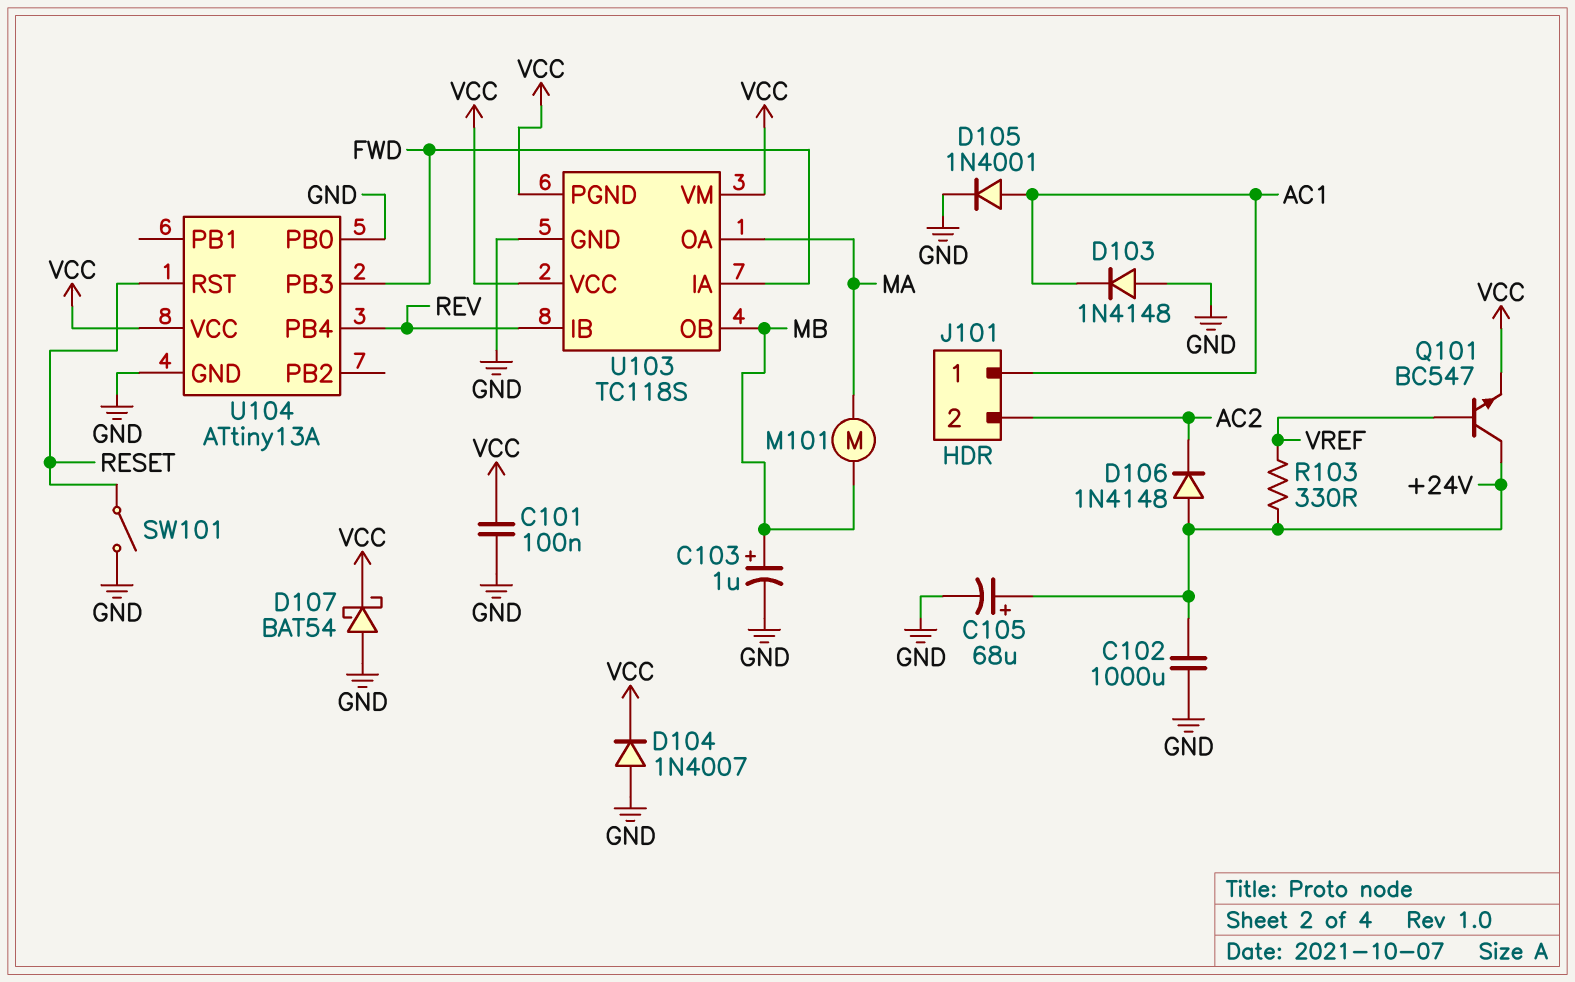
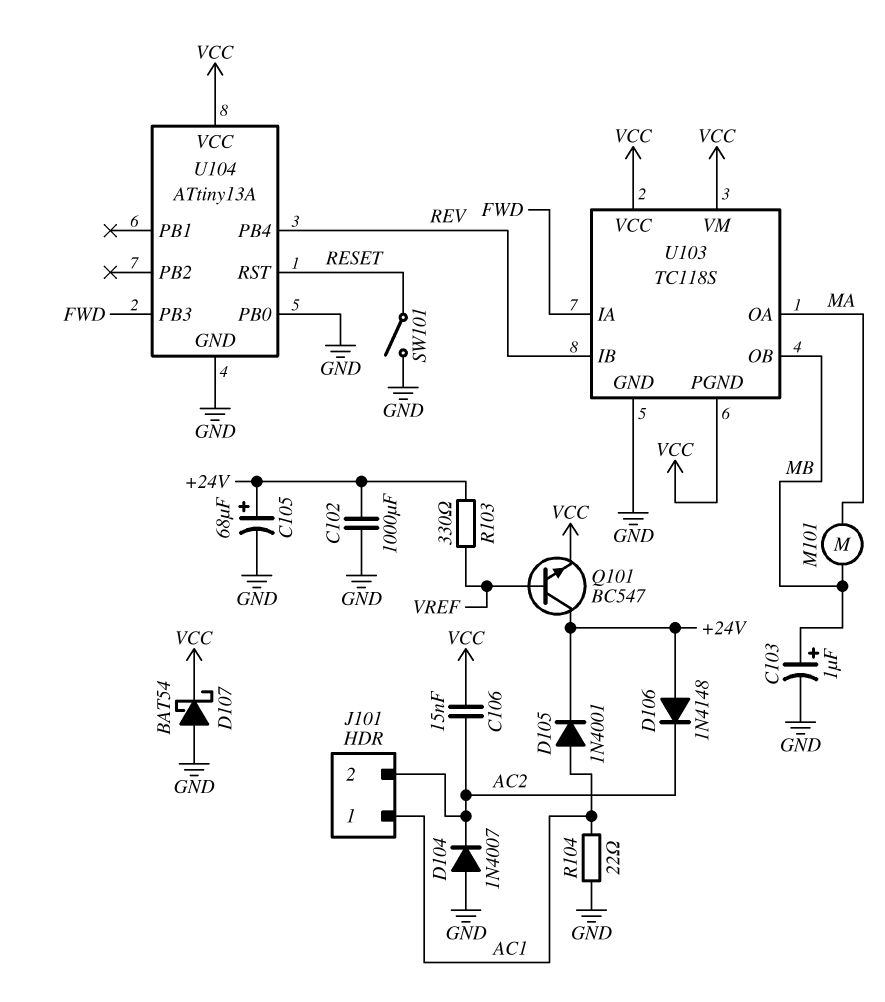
C101: 100nF (GND, VCC) -> none
C106: none -> 15nF (AC2, VCC)
D103: diode 1N4148 (A GND, K AC1) -> none
D104: diode 1N4007 (A GND, K VCC) -> diode 1N4007 (A GND, K AC2)
D105: diode 1N4001 (A AC1, K GND) -> diode 1N4001 (A AC1, K +24V)
R104: none -> 22 (AC1, GND)

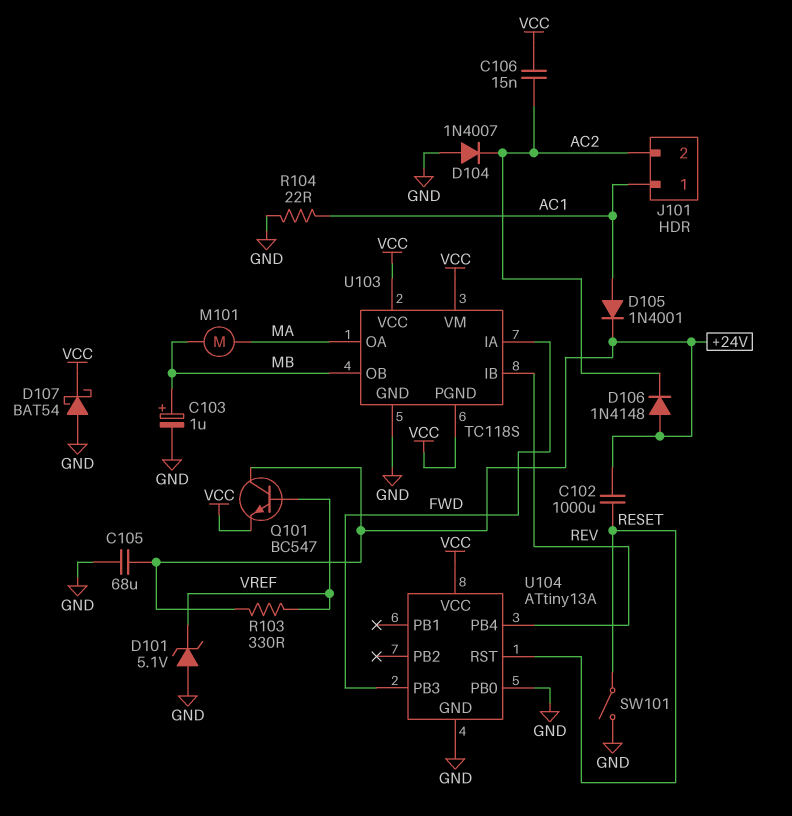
C102: 1000uF (+24V, GND) -> 1000uF (+24V, RESET)
C105: 68uF (plus +24V, minus GND) -> 68uF (+24V, GND)
D101: none -> zener 5.1V (A GND, K VREF)

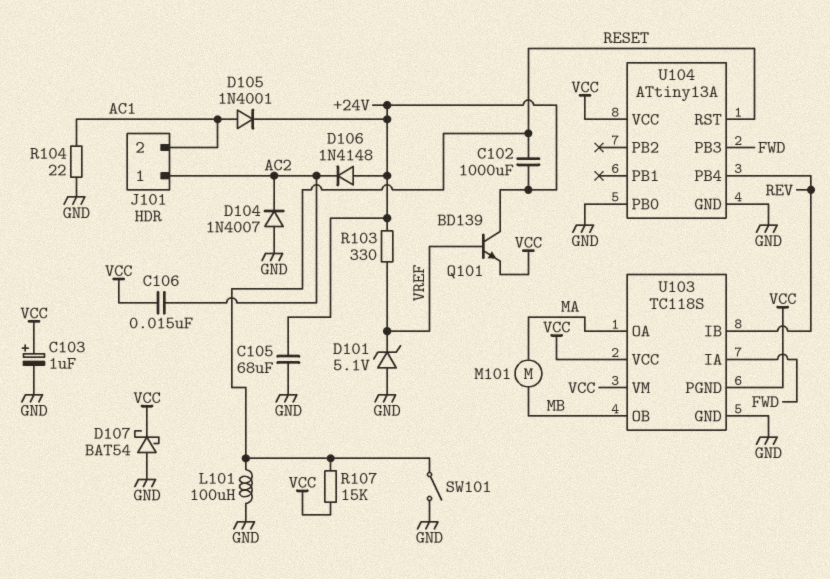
C103: 1uF (plus MB, minus GND) -> 1uF (plus VCC, minus GND)
J101 pin 1: AC1 -> AC2
J101 pin 2: AC2 -> AC1
L101: none -> 100uH (GND, RESET)
Q101: NPN BC547 (B VREF, C +24V, E VCC) -> NPN BD139 (B VREF, C +24V, E VCC)
R107: none -> 15k (RESET, VCC)

